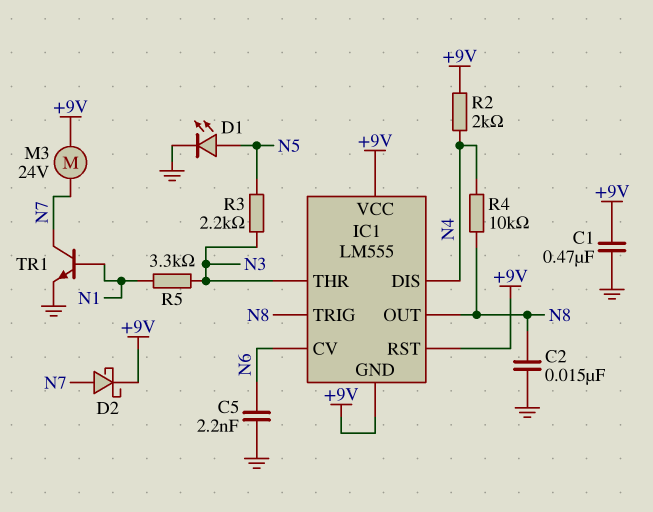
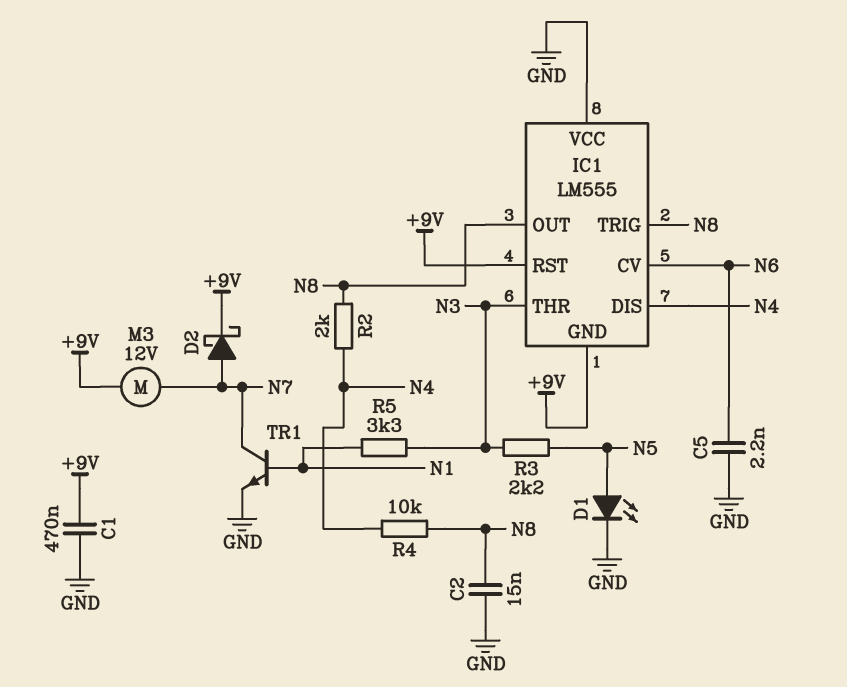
IC1 pin VCC: +9V -> GND
M3: motor 24V (+9V, N7) -> motor 12V (+9V, N7)
R2: 2k (+9V, N4) -> 2k (N4, N8)

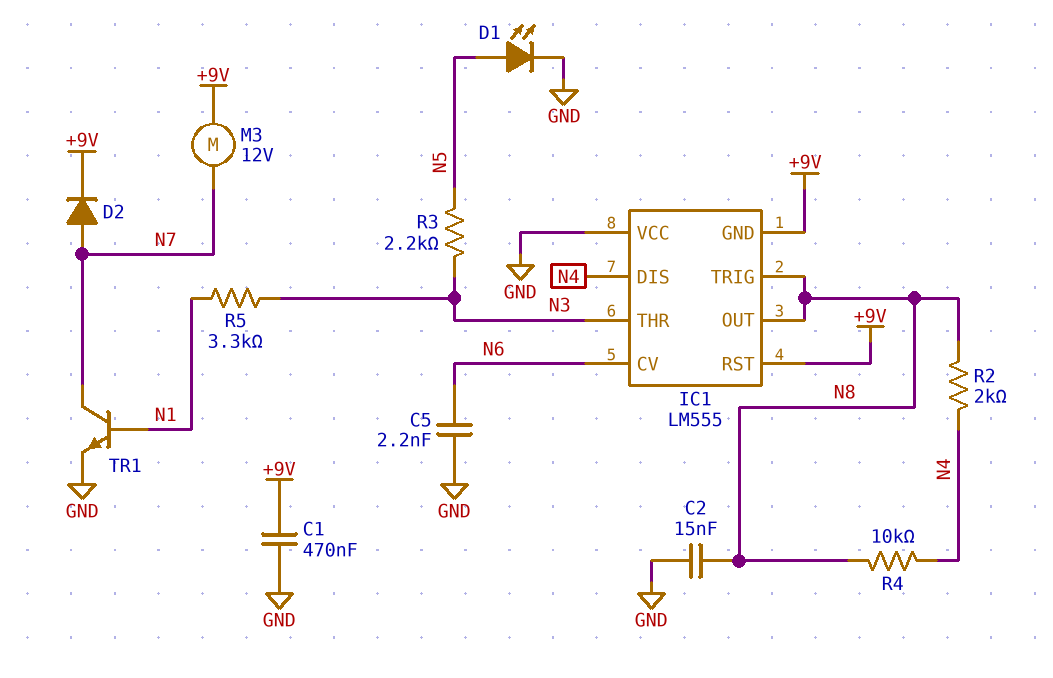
D2: schottky (A N7, K +9V) -> diode (A N7, K +9V)

